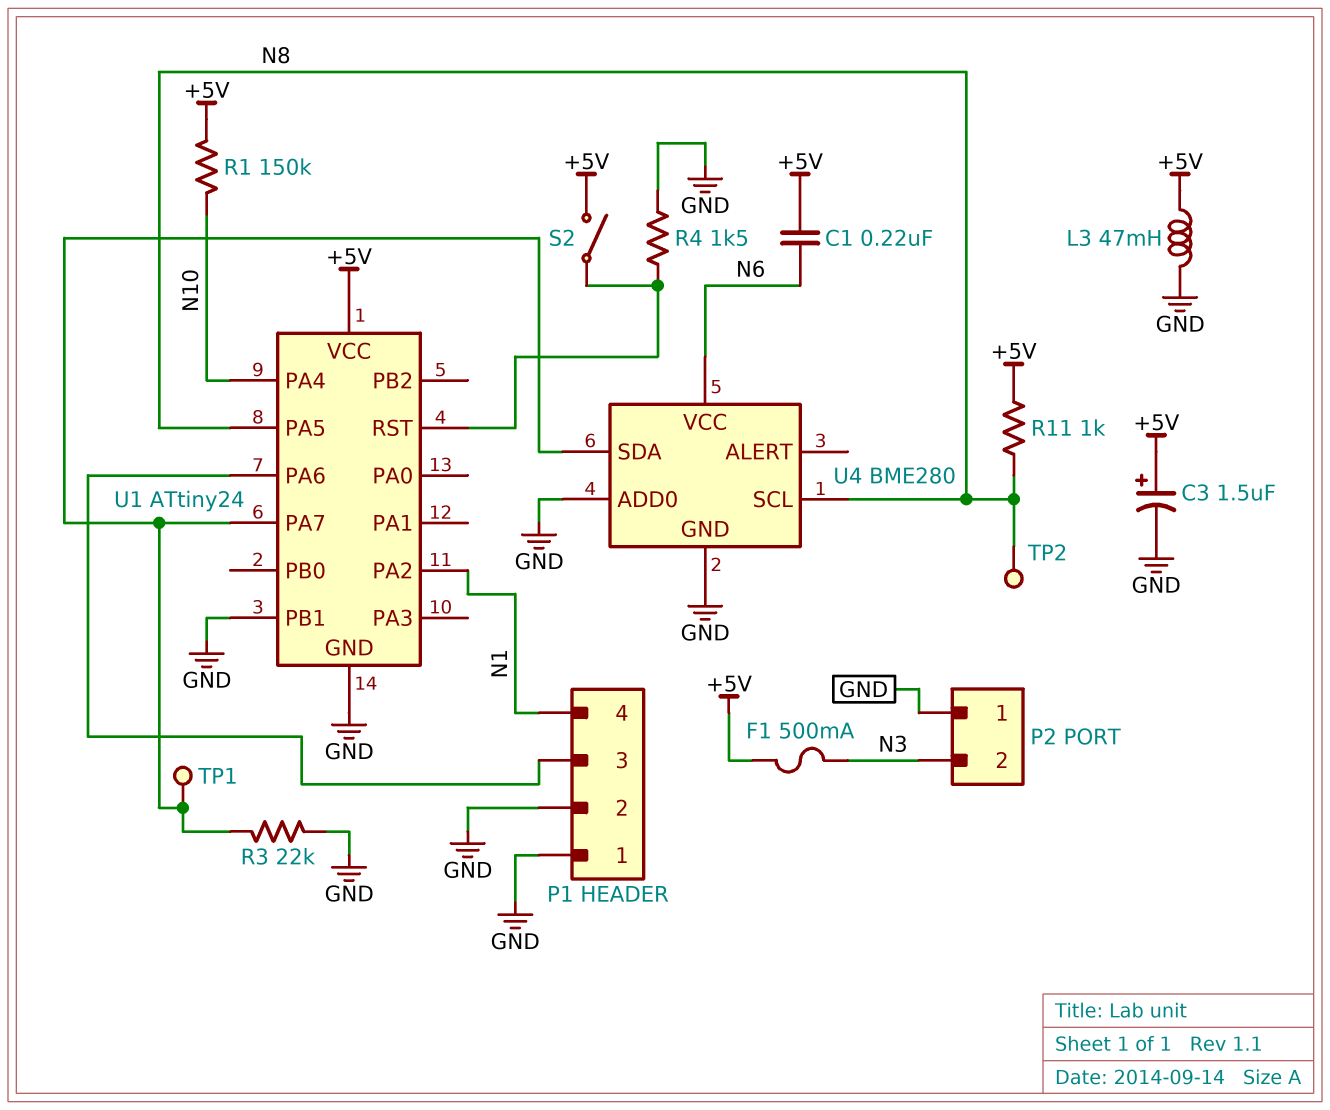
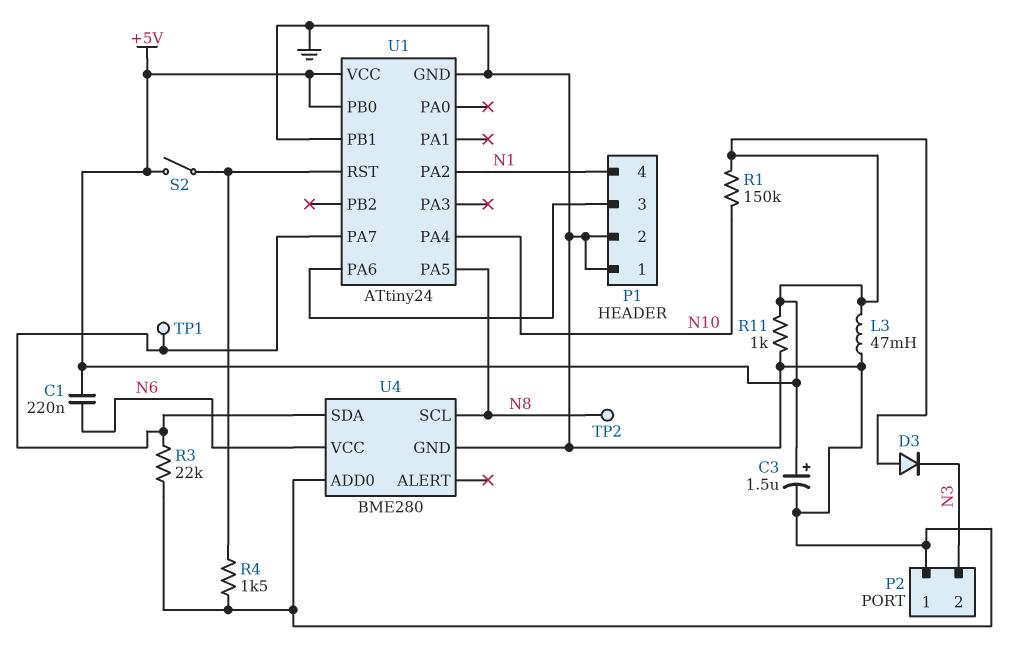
D3: none -> diode (A +5V, K N3)
F1: 500mA (+5V, N3) -> none
R11: 1k (+5V, N8) -> 1k (+5V, GND)
U1 pin PB0: none -> +5V

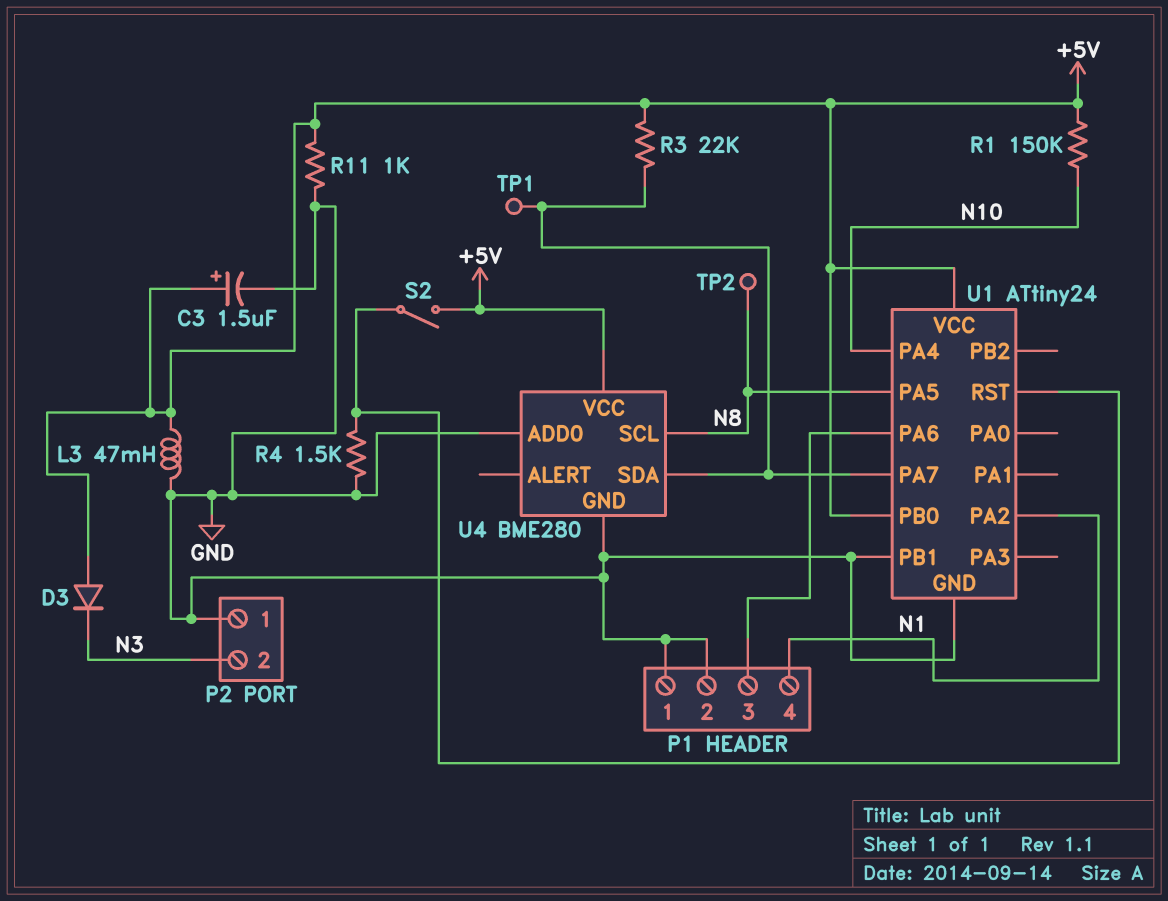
C1: 220nF (+5V, N6) -> none
R3: 22k (GND, U1/PA7) -> 22k (+5V, U1/PA7)
U4 pin VCC: N6 -> +5V

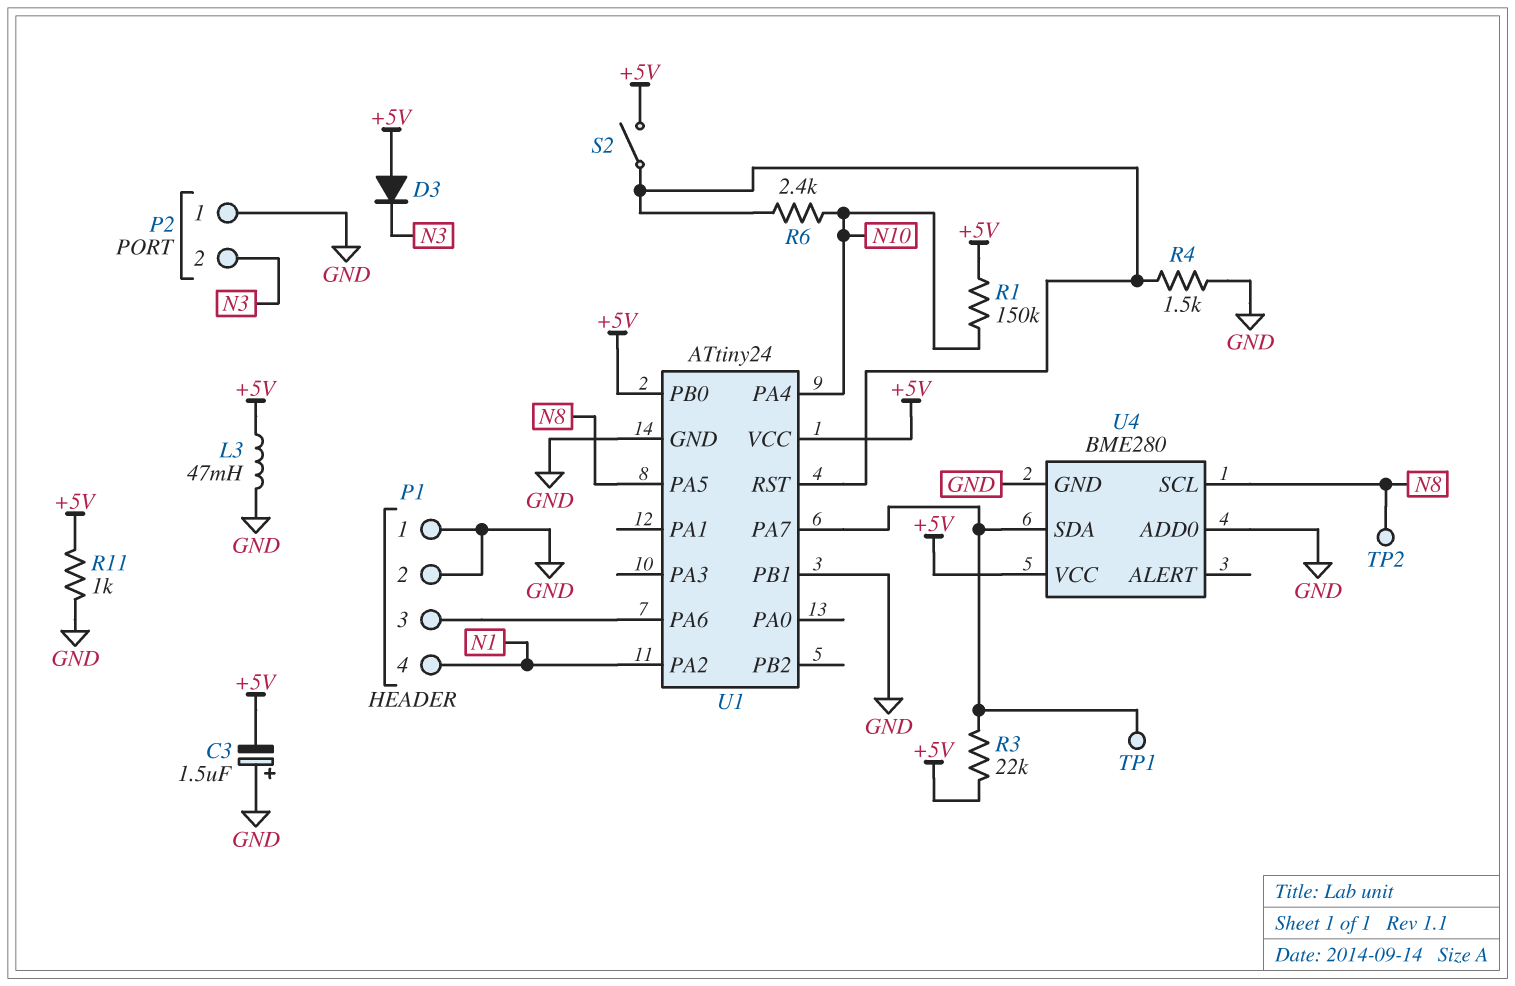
C3: 1.5uF (plus +5V, minus GND) -> 1.5uF (plus GND, minus +5V)
R6: none -> 2.4k (N10, U1/RST)

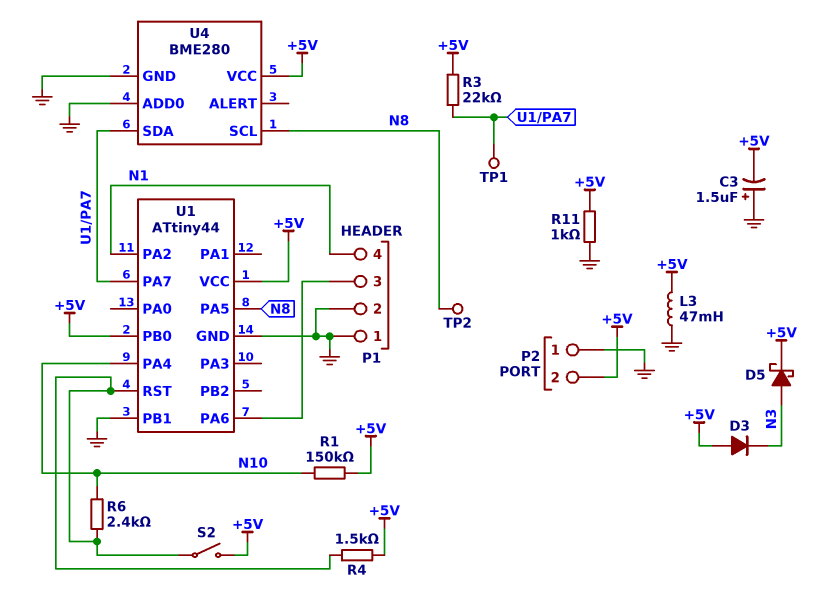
D5: none -> schottky (A N3, K +5V)
P2 pin 2: N3 -> +5V
R4: 1.5k (GND, U1/RST) -> 1.5k (+5V, U1/RST)
U1: ATtiny24 -> ATtiny44

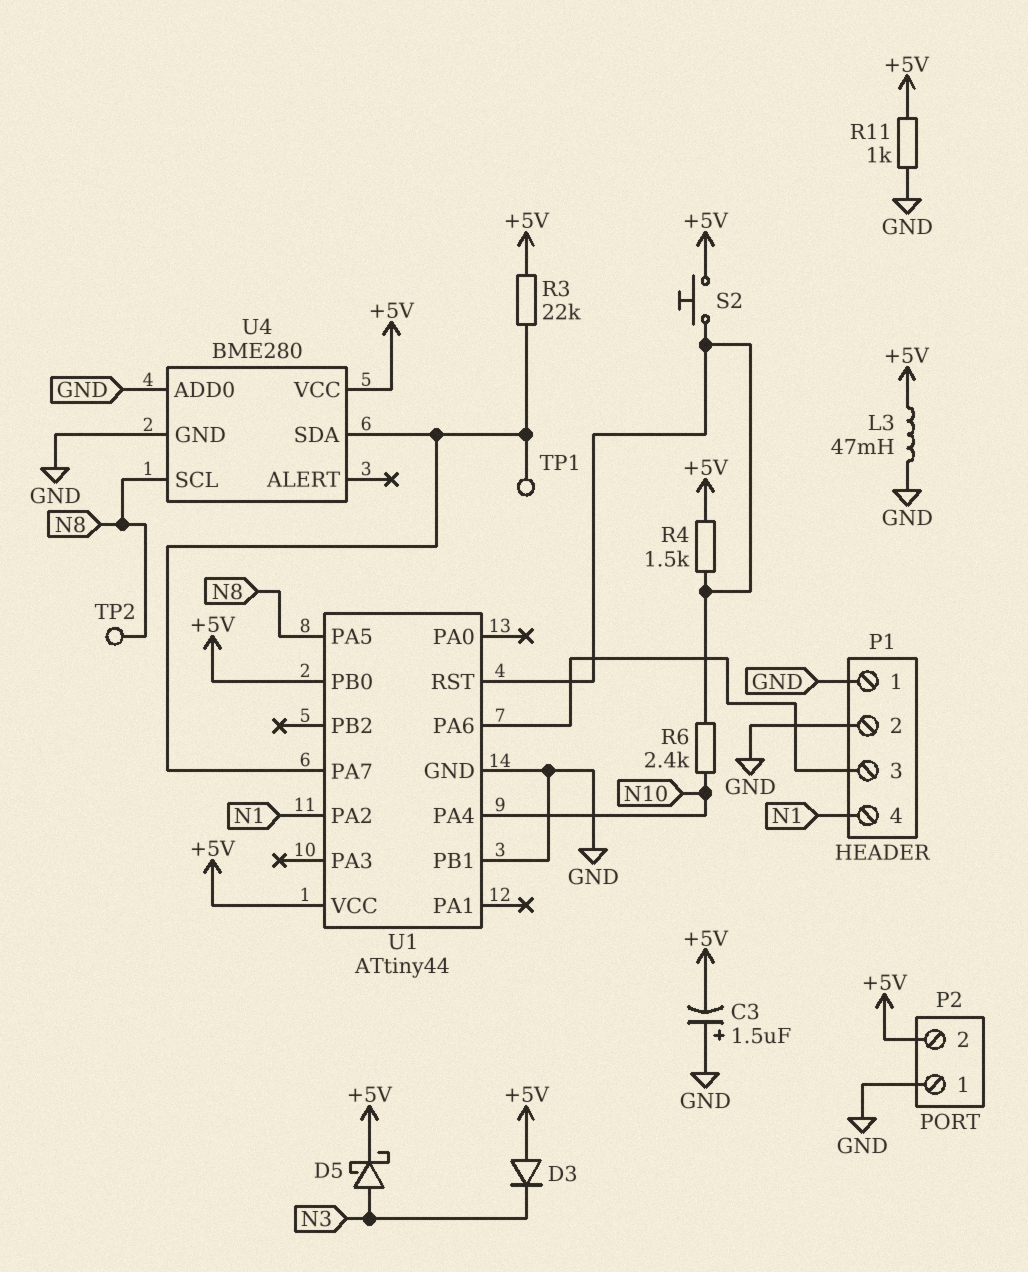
R1: 150k (+5V, N10) -> none
S2: switch (+5V, U1/RST) -> button (+5V, U1/RST)

